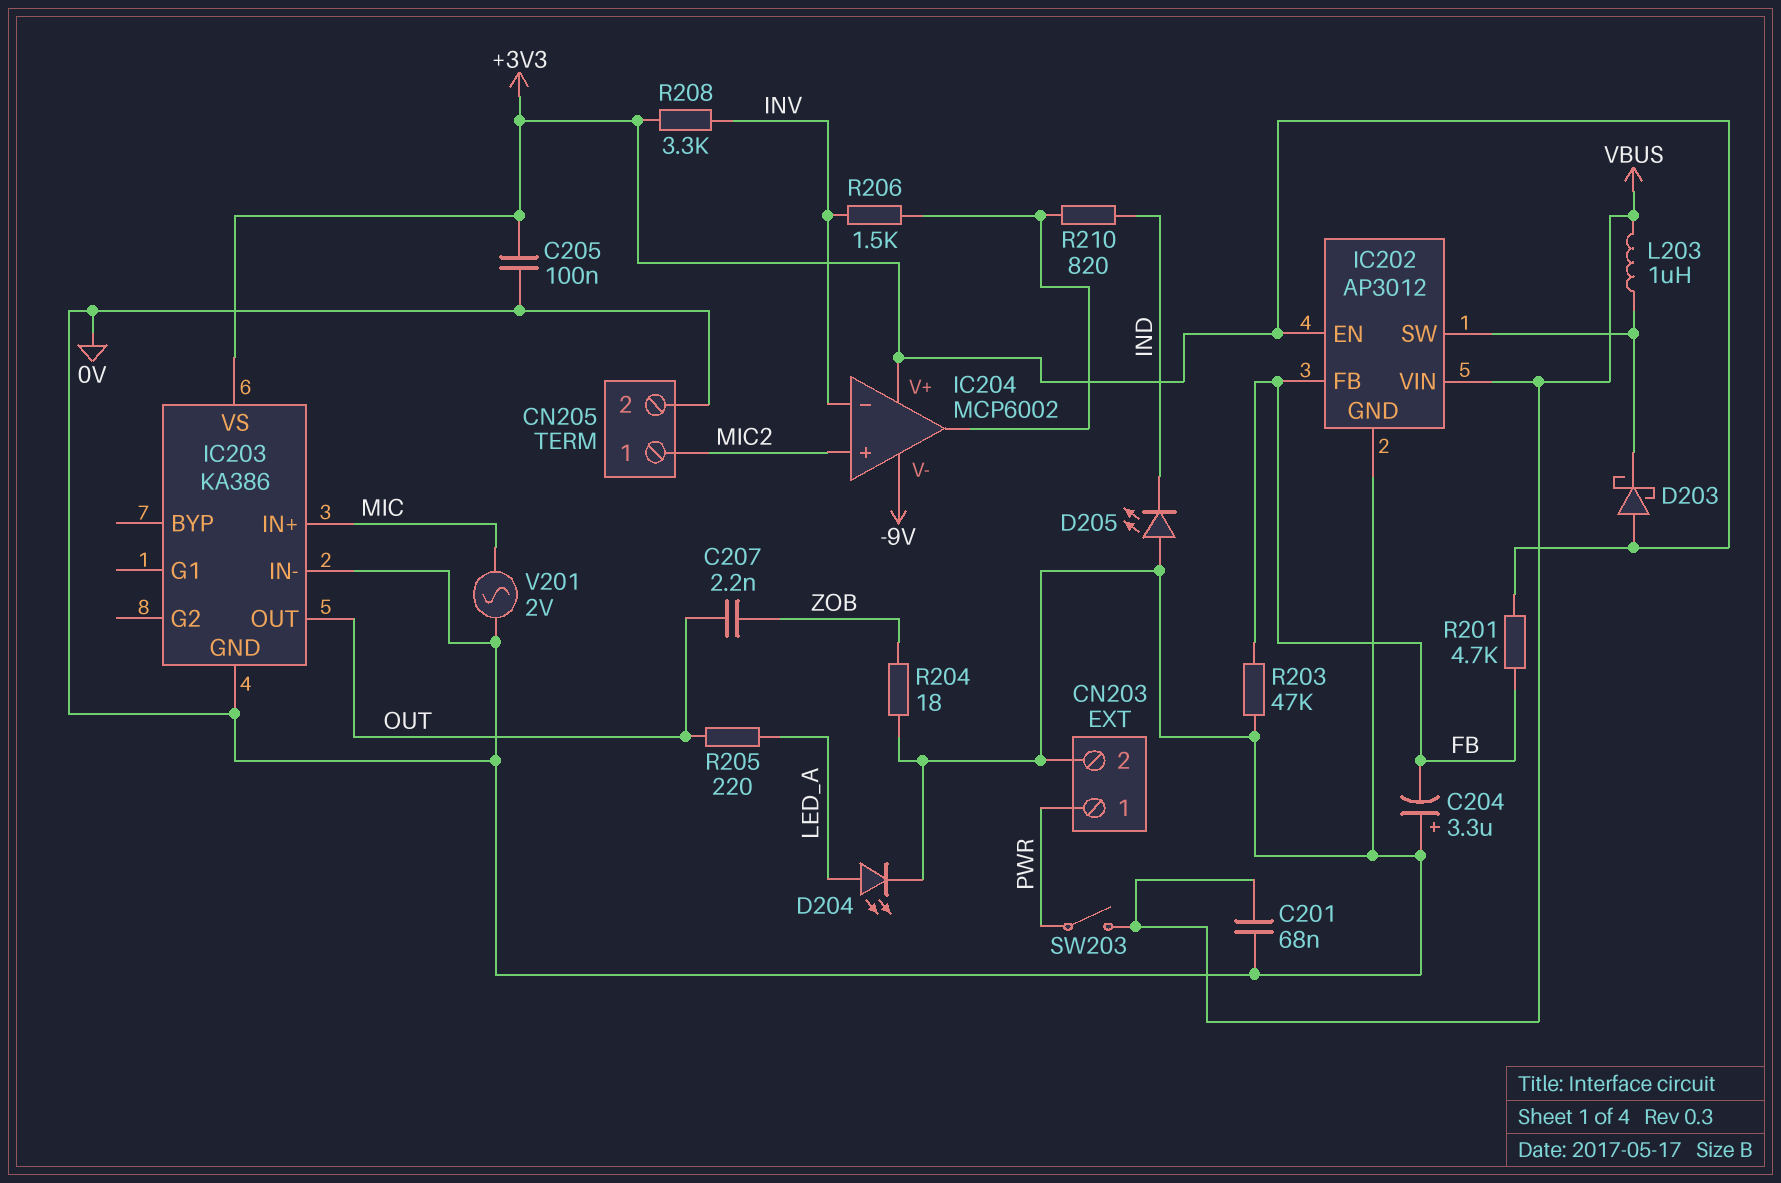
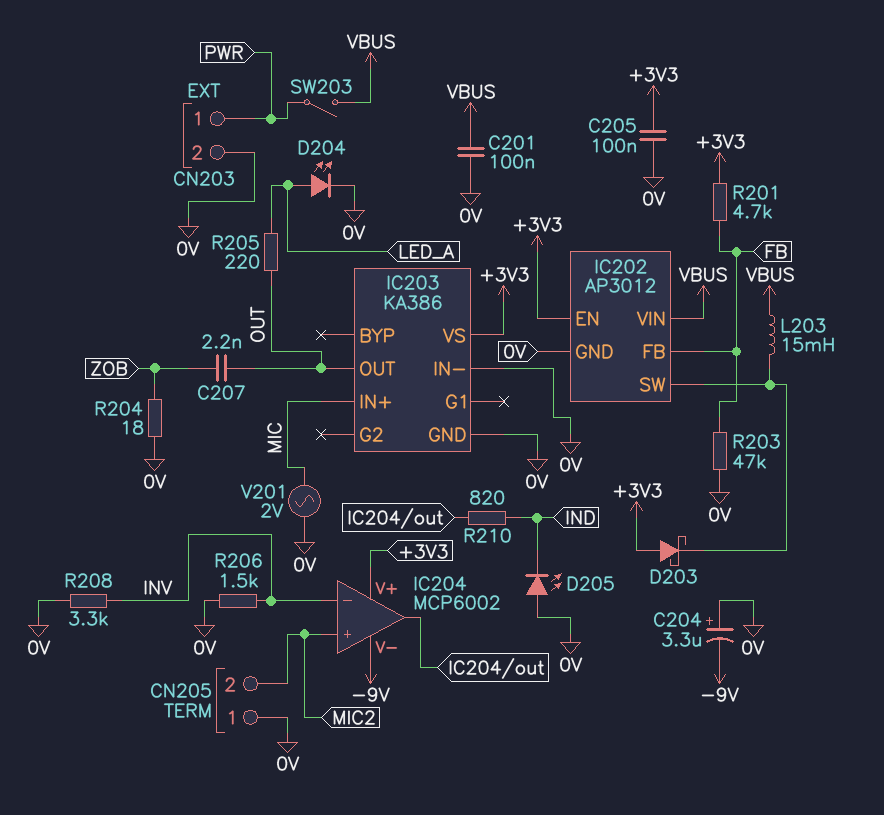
C201: 68nF (0V, VBUS) -> 100nF (0V, VBUS)
C204: 3.3uF (plus 0V, minus FB) -> 3.3uF (plus 0V, minus -9V)
CN205 pin 1: MIC2 -> 0V
CN205 pin 2: 0V -> MIC2
L203: 1uH (IC202/SW, VBUS) -> 15mH (IC202/SW, VBUS)
R206: 1.5k (IC204/out, INV) -> 1.5k (0V, INV)
R208: 3.3k (+3V3, INV) -> 3.3k (0V, INV)

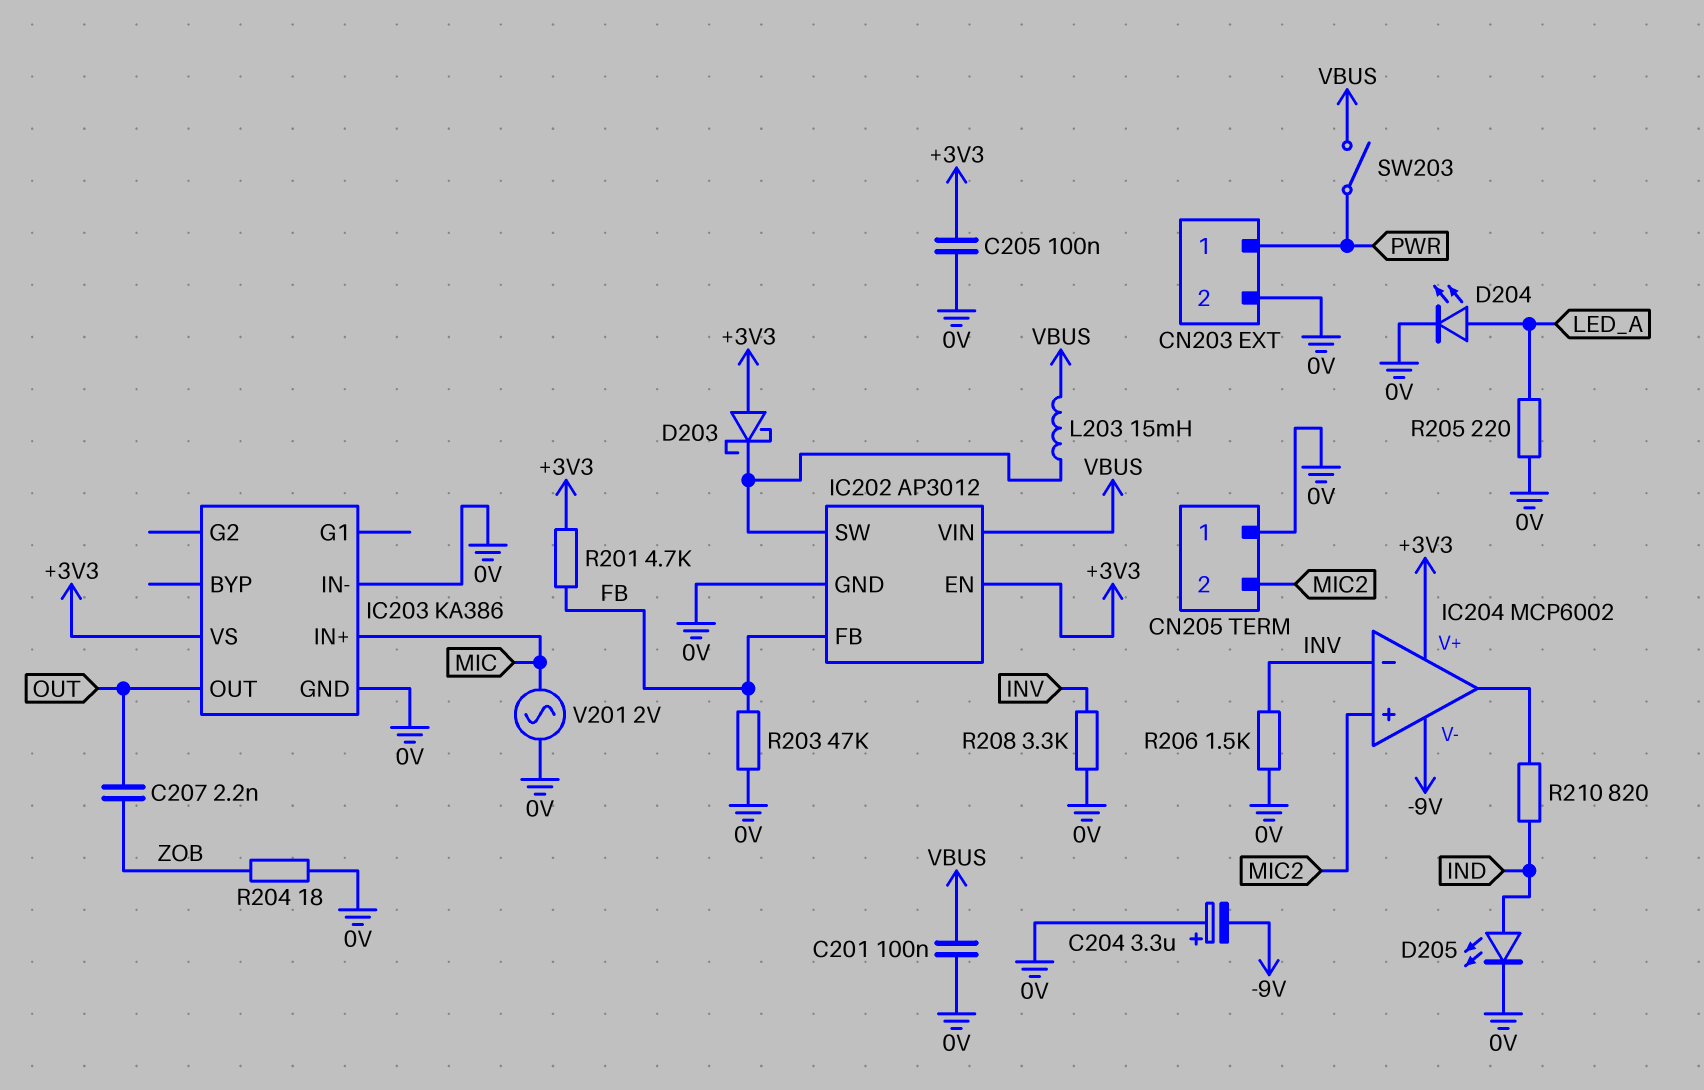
D205: LED (A 0V, K IND) -> LED (A IND, K 0V)
R205: 220 (LED_A, OUT) -> 220 (0V, LED_A)

